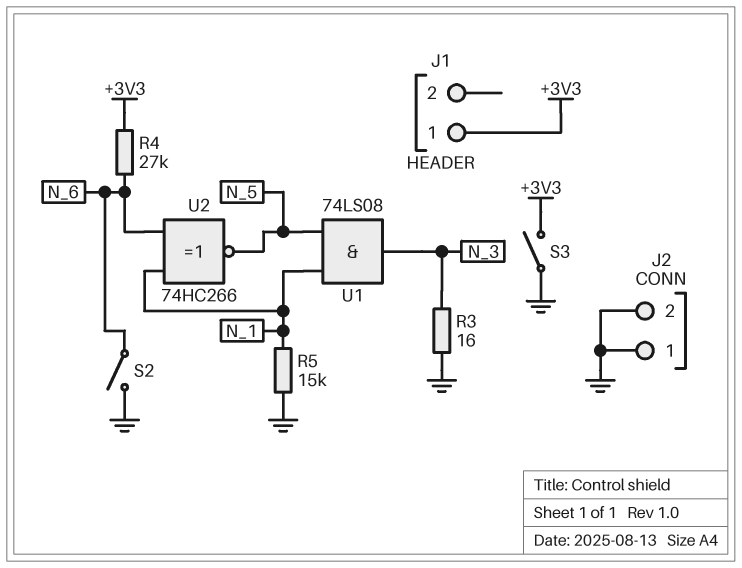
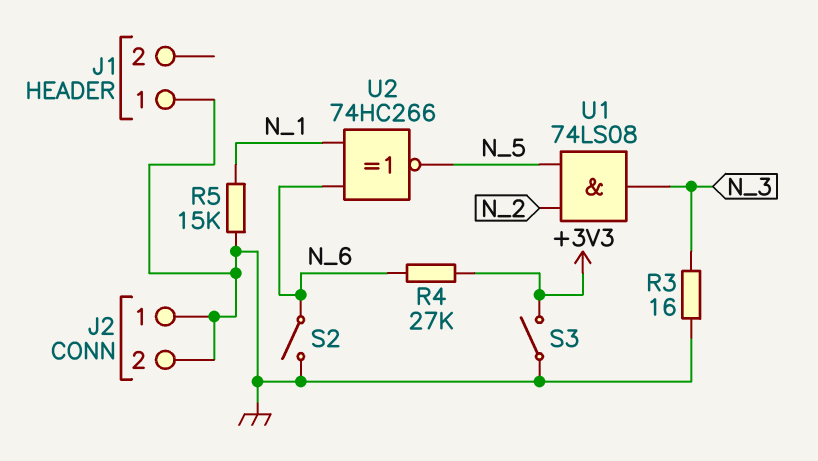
J1 pin 1: +3V3 -> GND
U1: AND 74LS08 (in N_1, in N_5, out N_3) -> AND 74LS08 (in N_2, in N_5, out N_3)

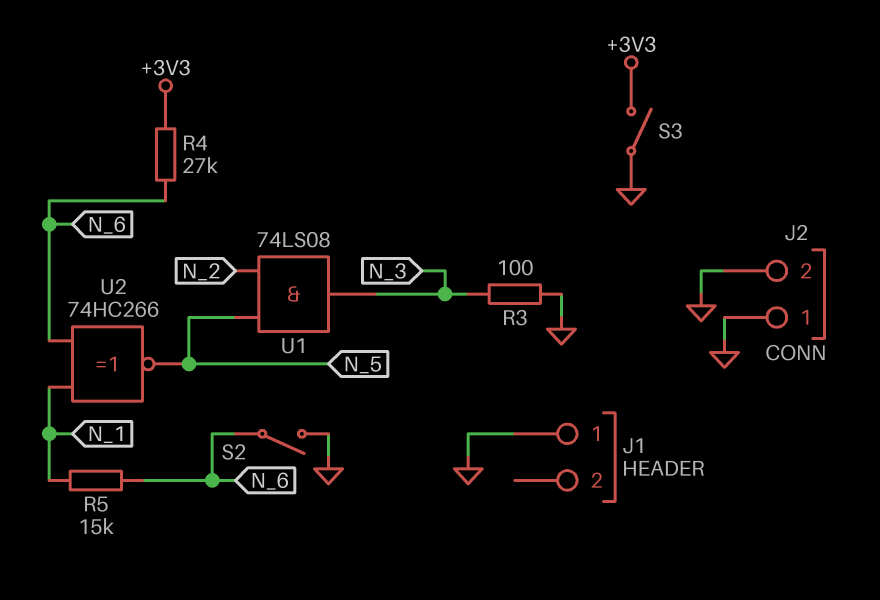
R3: 16 (GND, N_3) -> 100 (GND, N_3)
R5: 15k (GND, N_1) -> 15k (N_1, N_6)

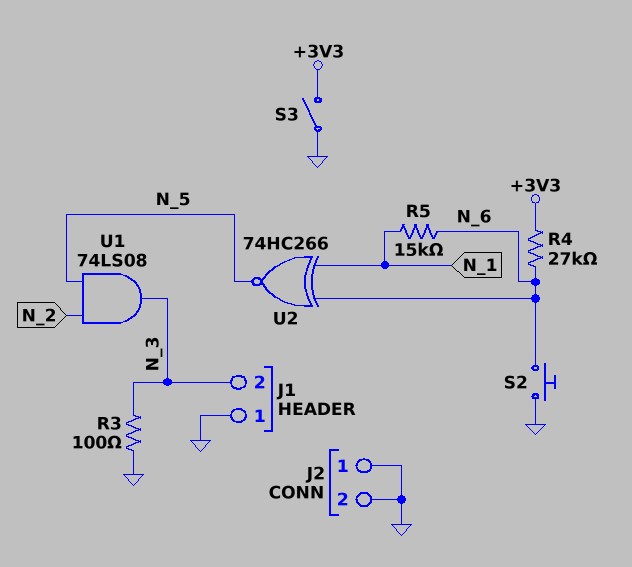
J1 pin 2: none -> N_3
S2: switch (GND, N_6) -> button (GND, N_6)

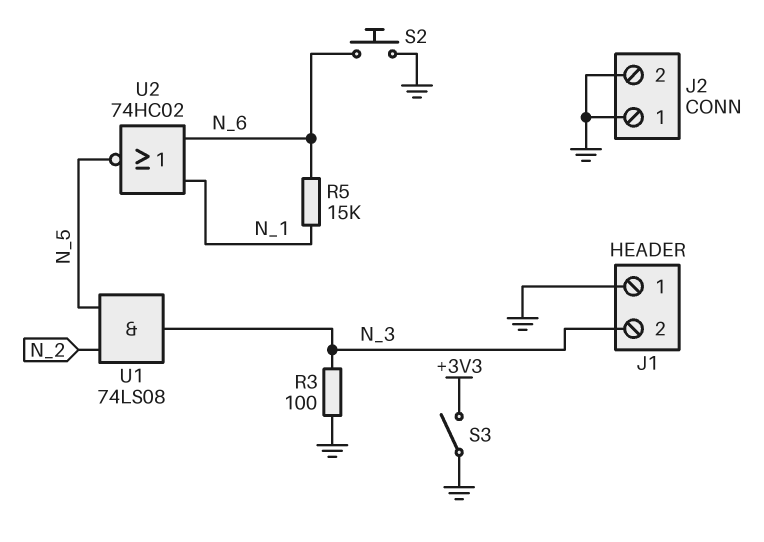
R4: 27k (+3V3, N_6) -> none
U2: XNOR 74HC266 (in N_1, in N_6, out N_5) -> NOR 74HC02 (in N_1, in N_6, out N_5)

